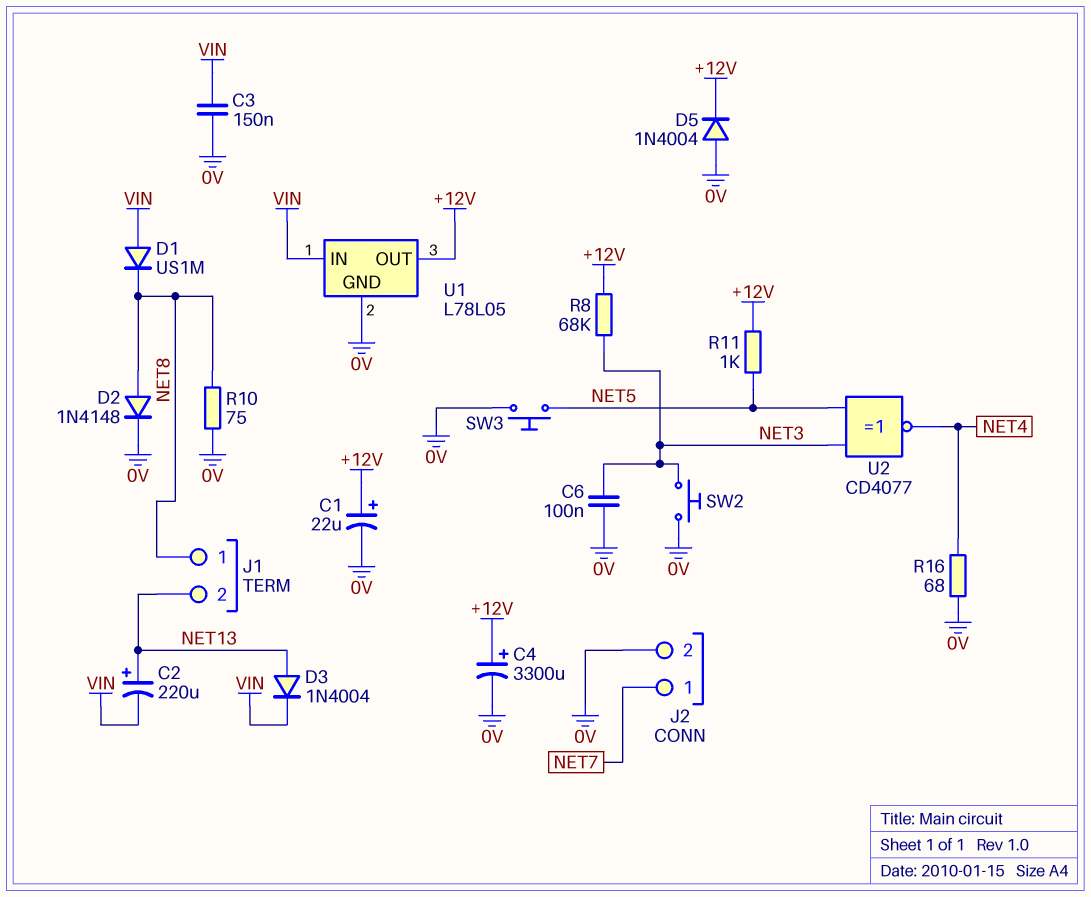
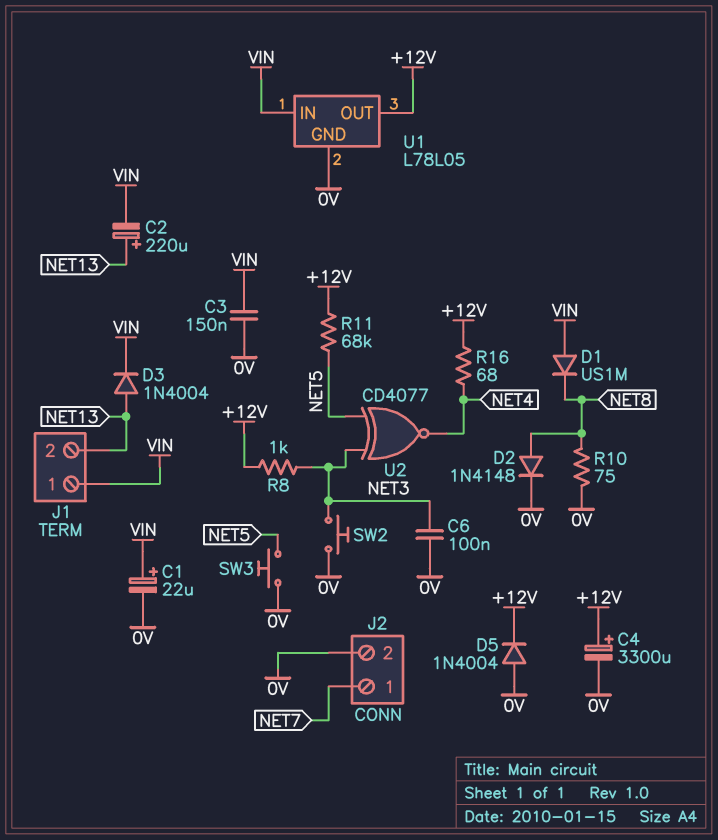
C1: 22uF (plus +12V, minus 0V) -> 22uF (plus VIN, minus 0V)
J1 pin 1: NET8 -> VIN
R8: 68k (+12V, NET3) -> 1k (+12V, NET3)
R11: 1k (+12V, NET5) -> 68k (+12V, NET5)
R16: 68 (0V, NET4) -> 68 (+12V, NET4)

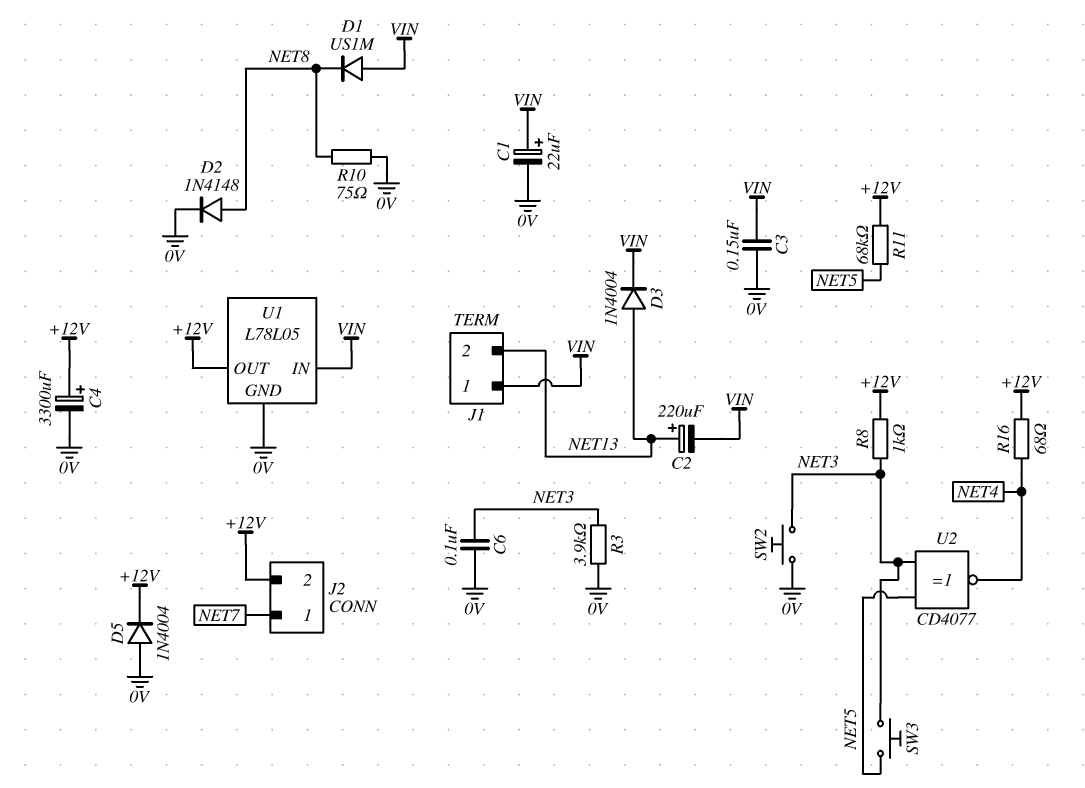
J2 pin 2: 0V -> +12V
R3: none -> 3.9k (0V, NET3)
SW3: button (0V, NET5) -> button (NET3, NET5)

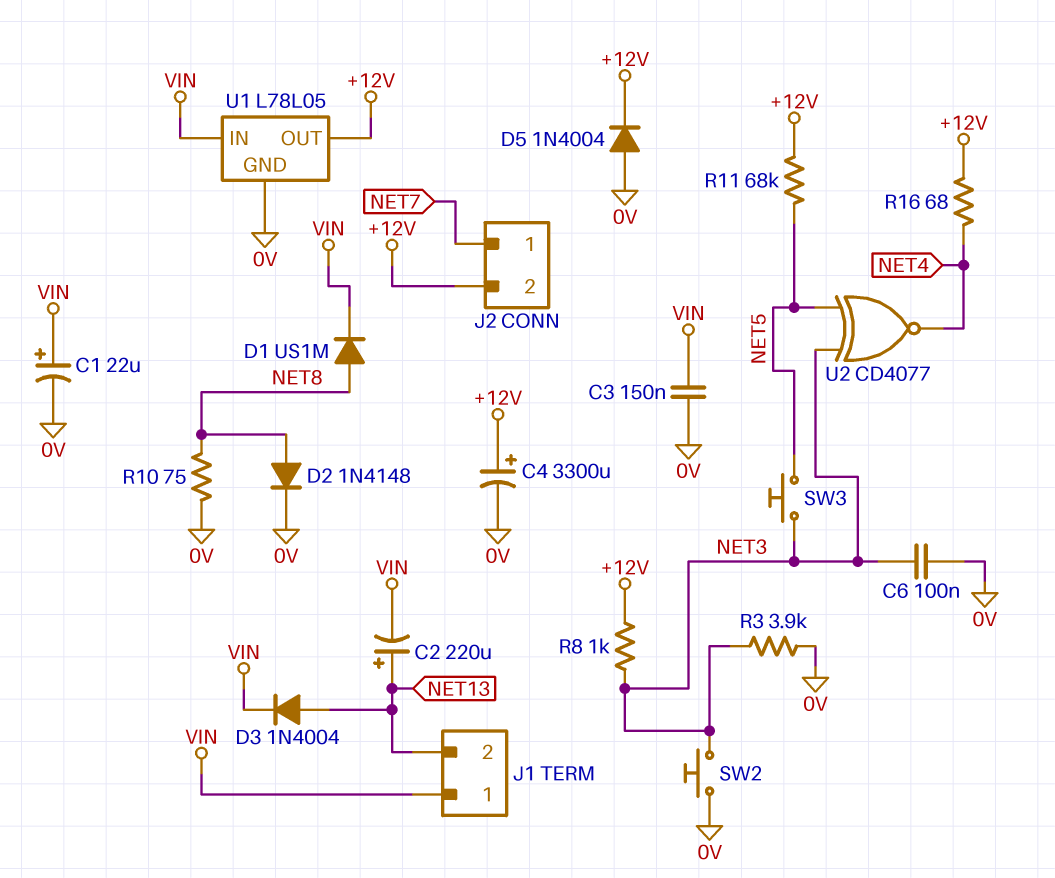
D1: diode US1M (A VIN, K NET8) -> diode US1M (A NET8, K VIN)

